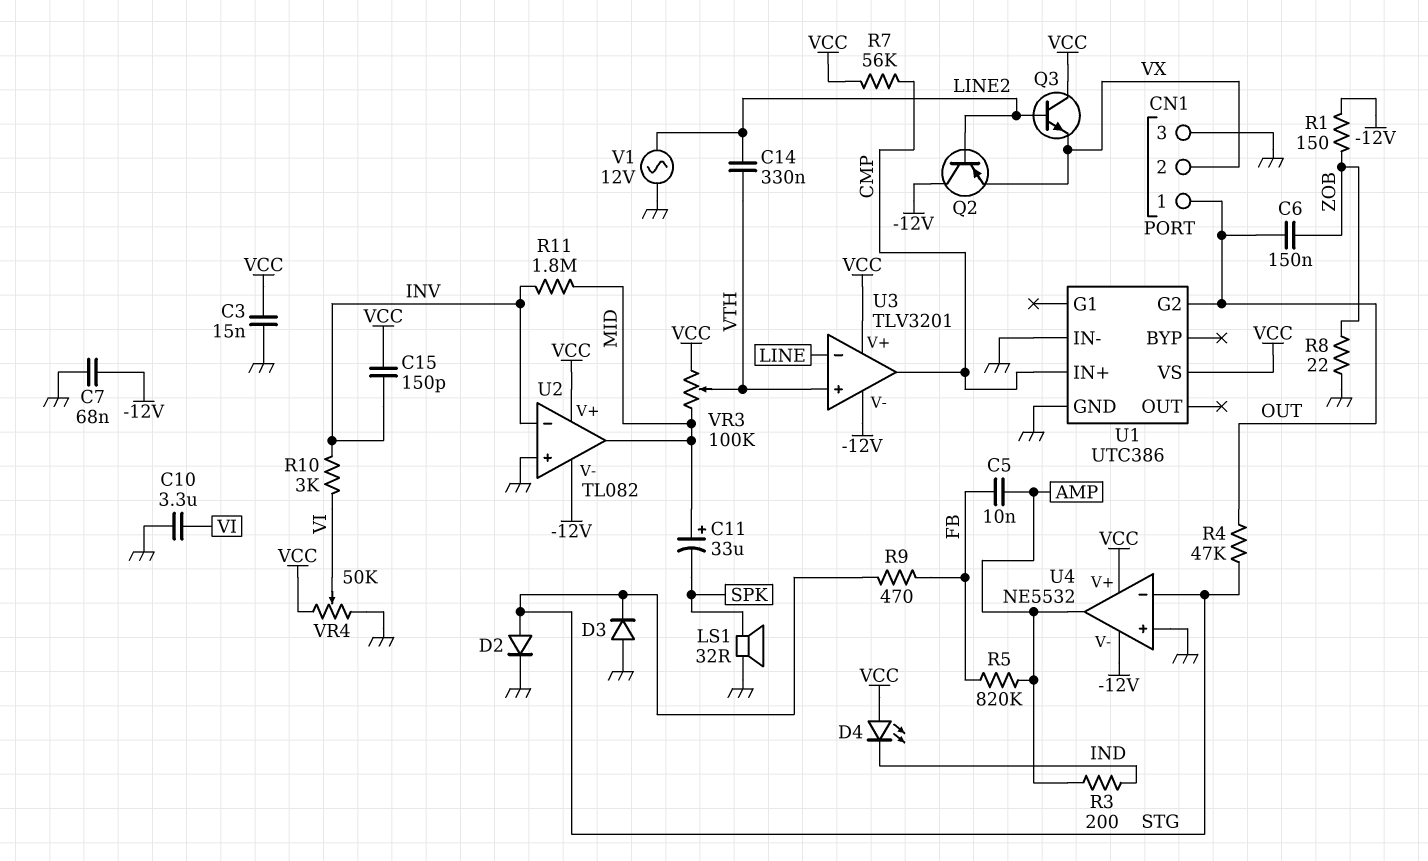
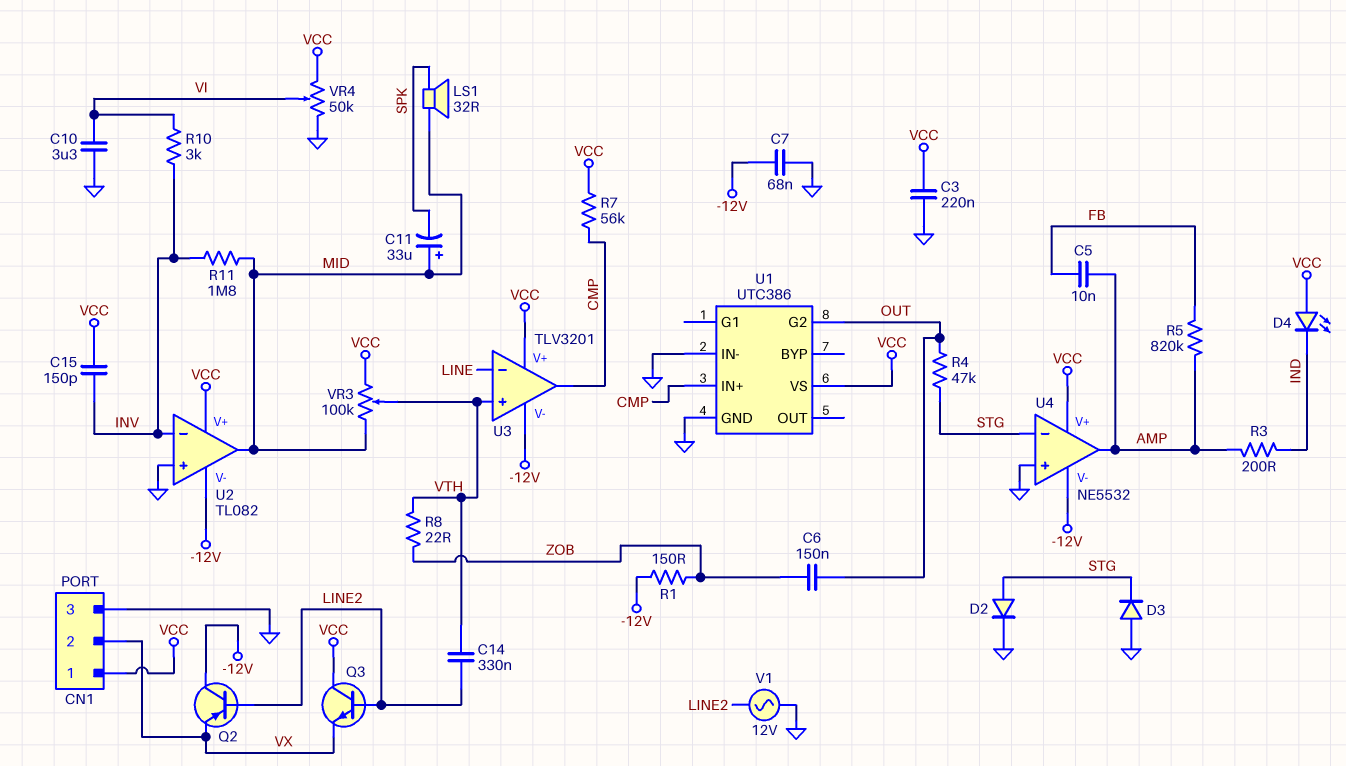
C3: 15nF (GND, VCC) -> 220nF (GND, VCC)
CN1 pin 1: OUT -> VCC
LS1: speaker 32R (GND, SPK) -> speaker 32R (MID, SPK)
R8: 22 (GND, ZOB) -> 22 (VTH, ZOB)
R9: 470 (FB, STG) -> none

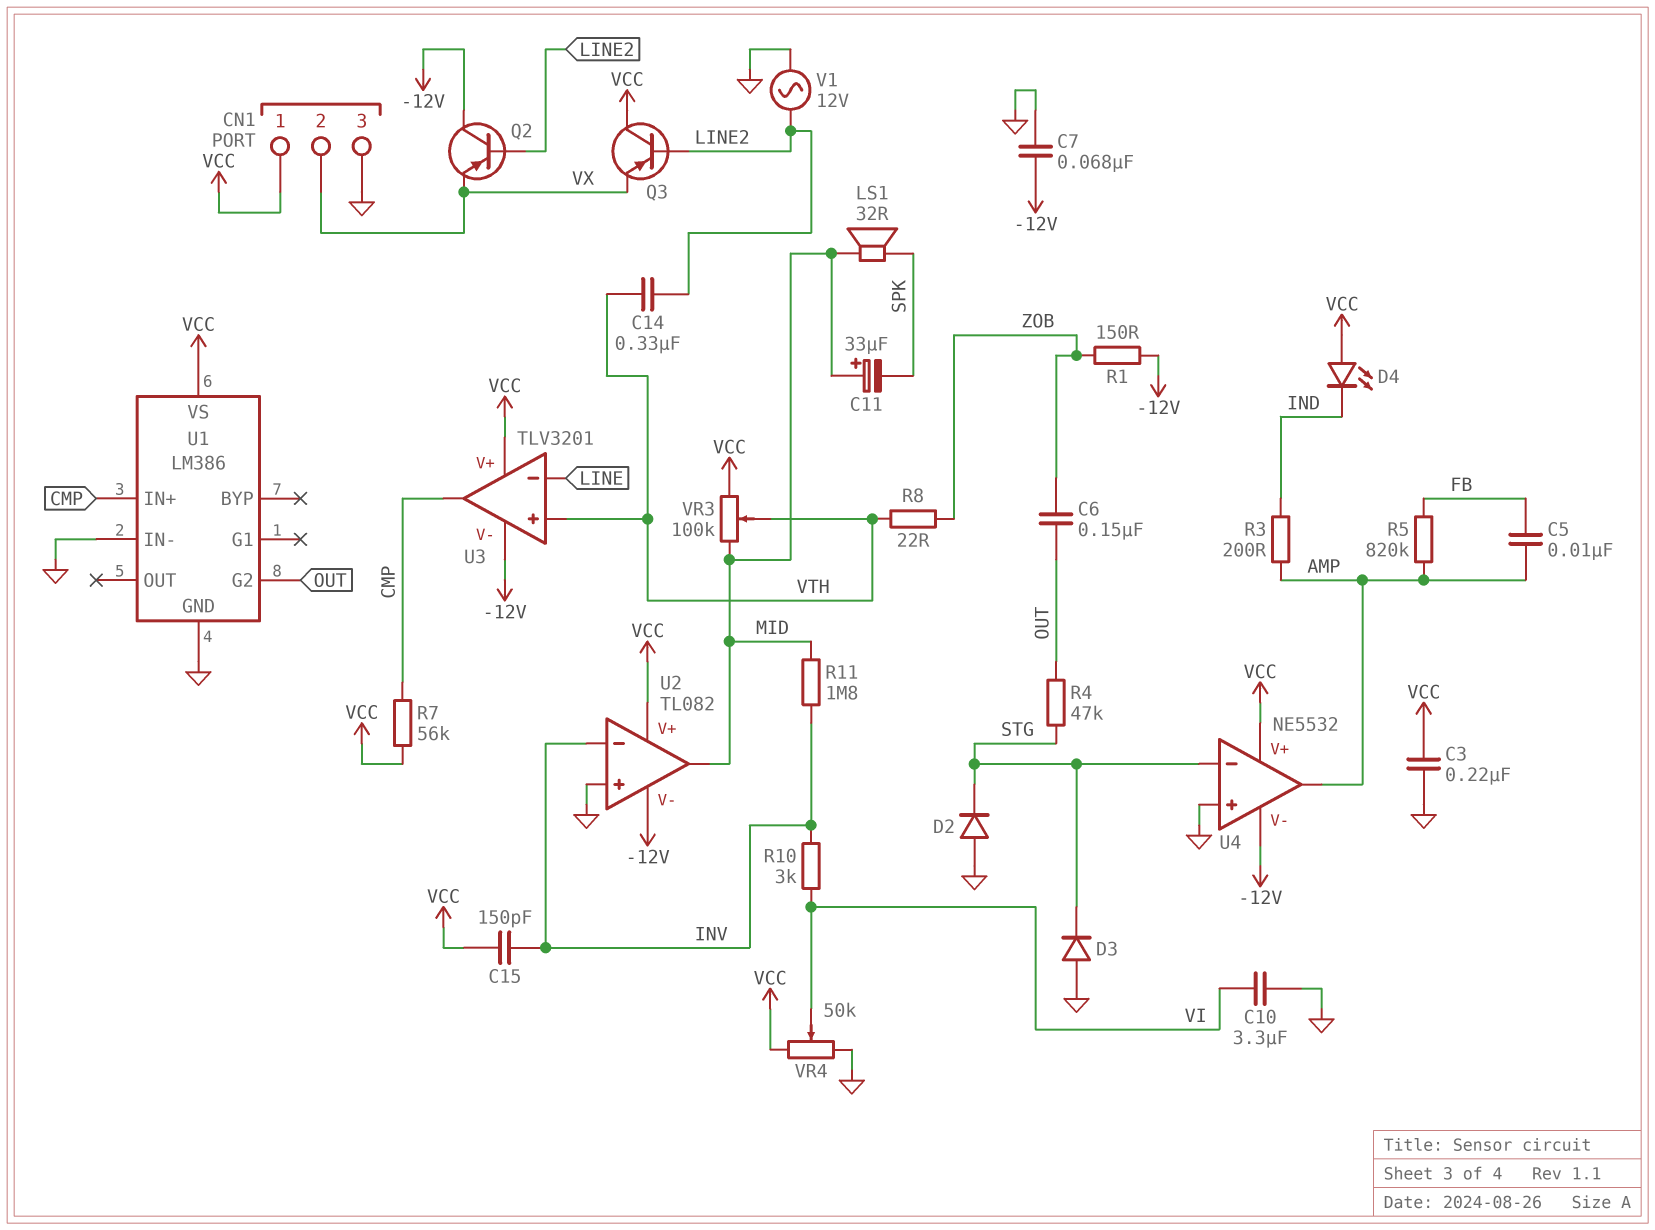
D2: diode (A STG, K GND) -> diode (A GND, K STG)
Q3: NPN (B LINE2, C VCC, E VX) -> PNP (B LINE2, C VCC, E VX)
U1: UTC386 -> LM386

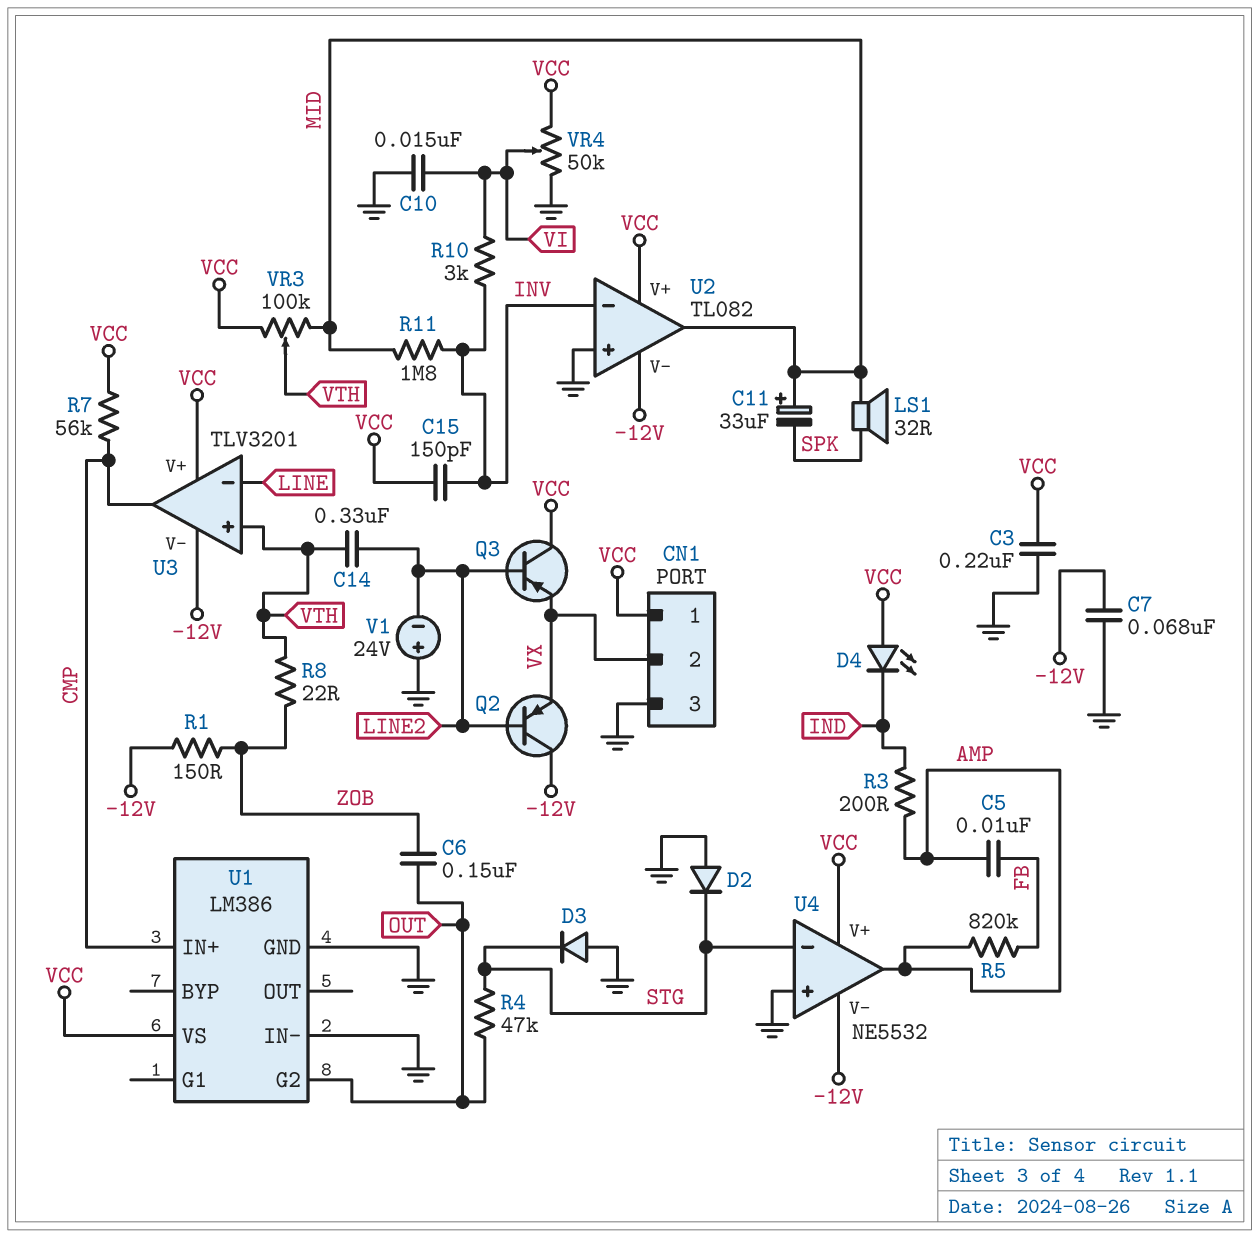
C10: 3.3uF (GND, VI) -> 15nF (GND, VI)
V1: AC 12V (GND, LINE2) -> 24V (plus GND, minus LINE2)

